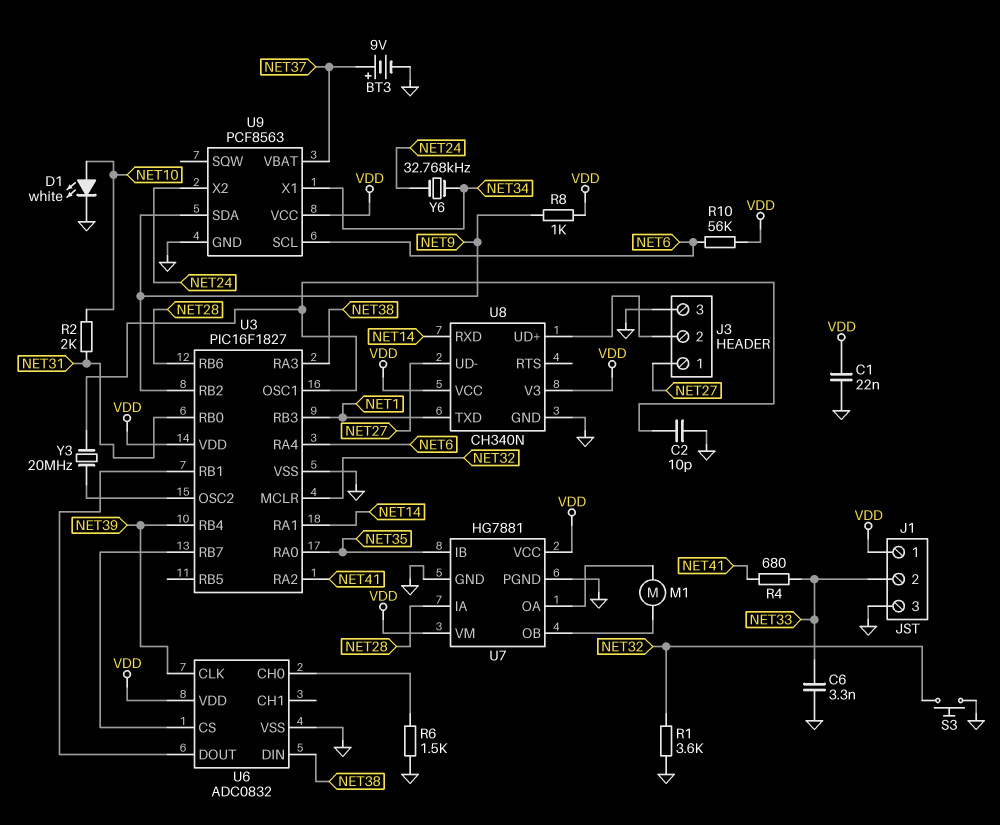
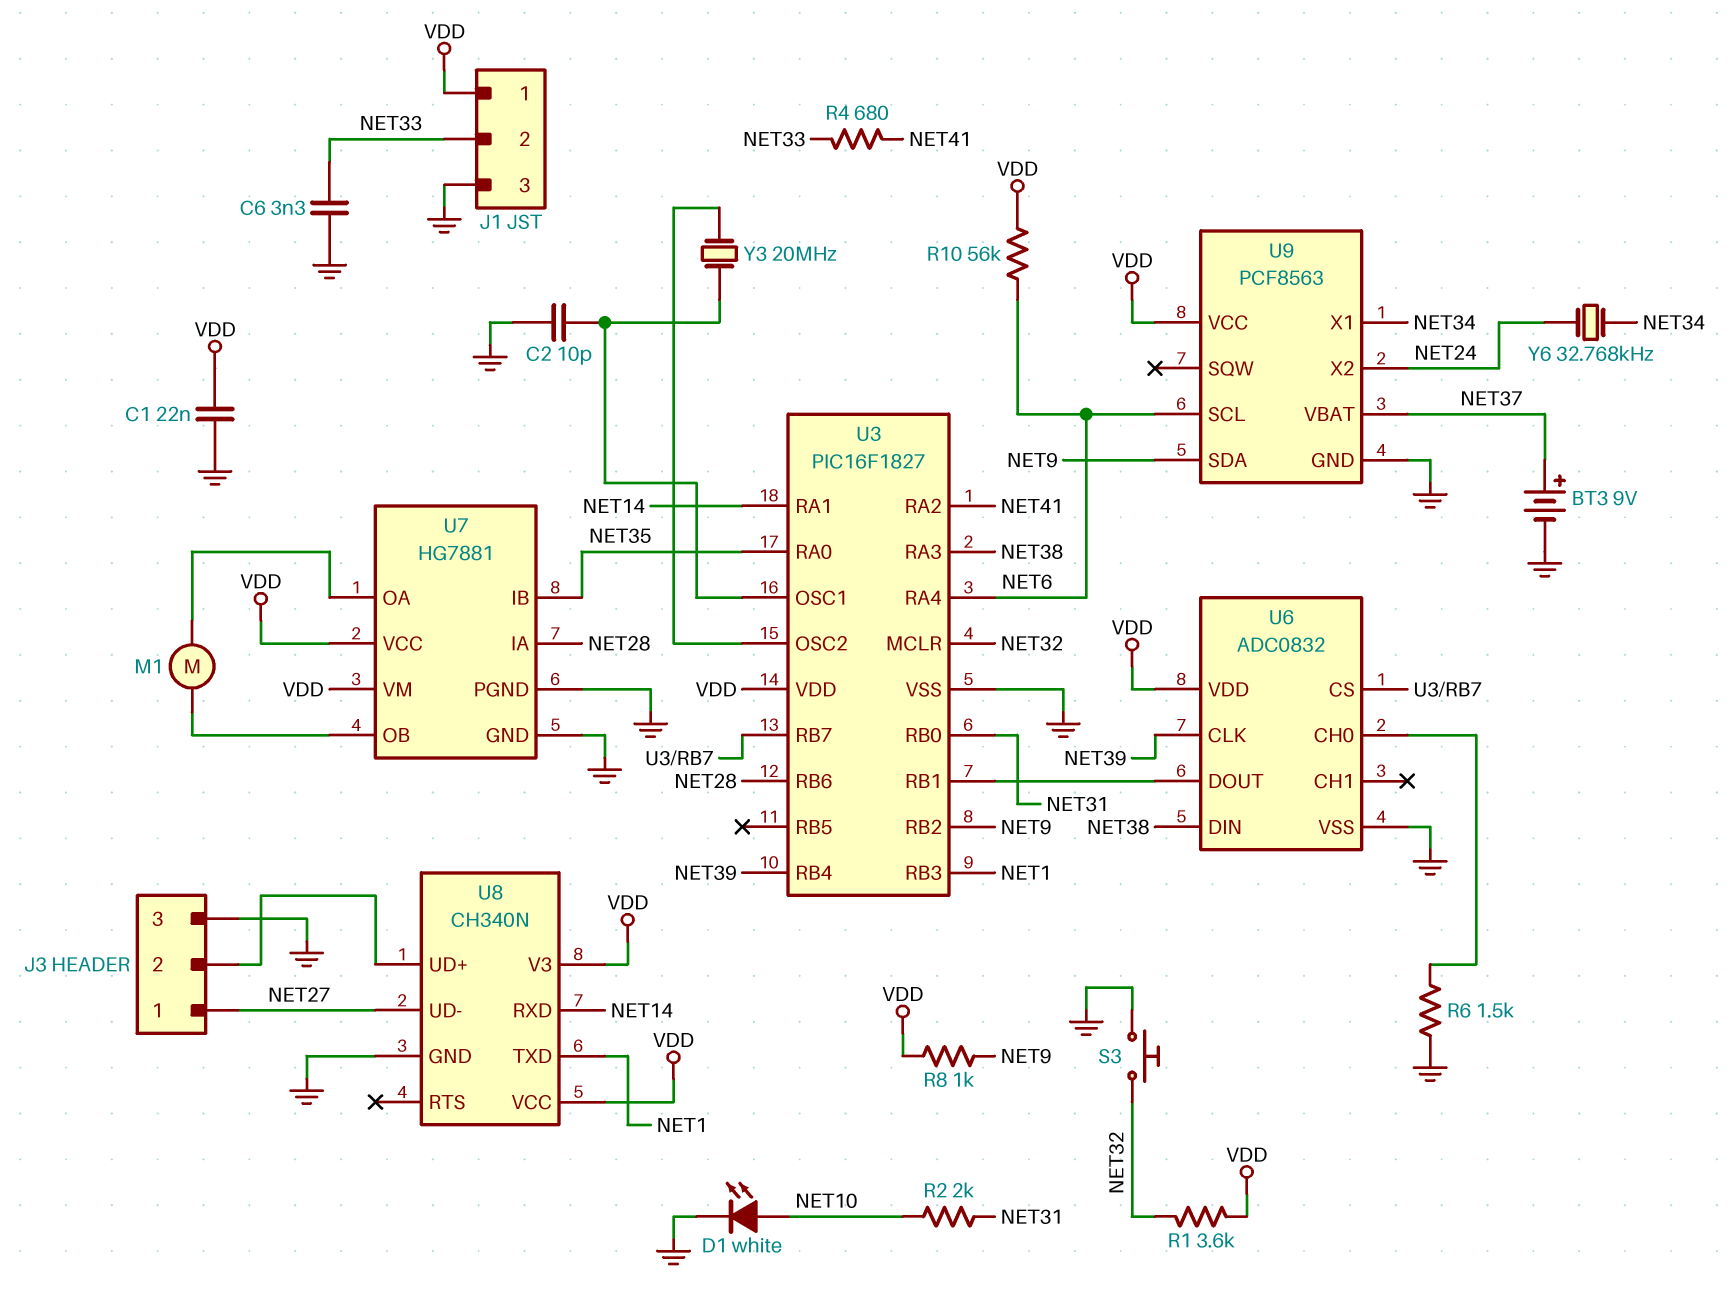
R1: 3.6k (GND, NET32) -> 3.6k (NET32, VDD)

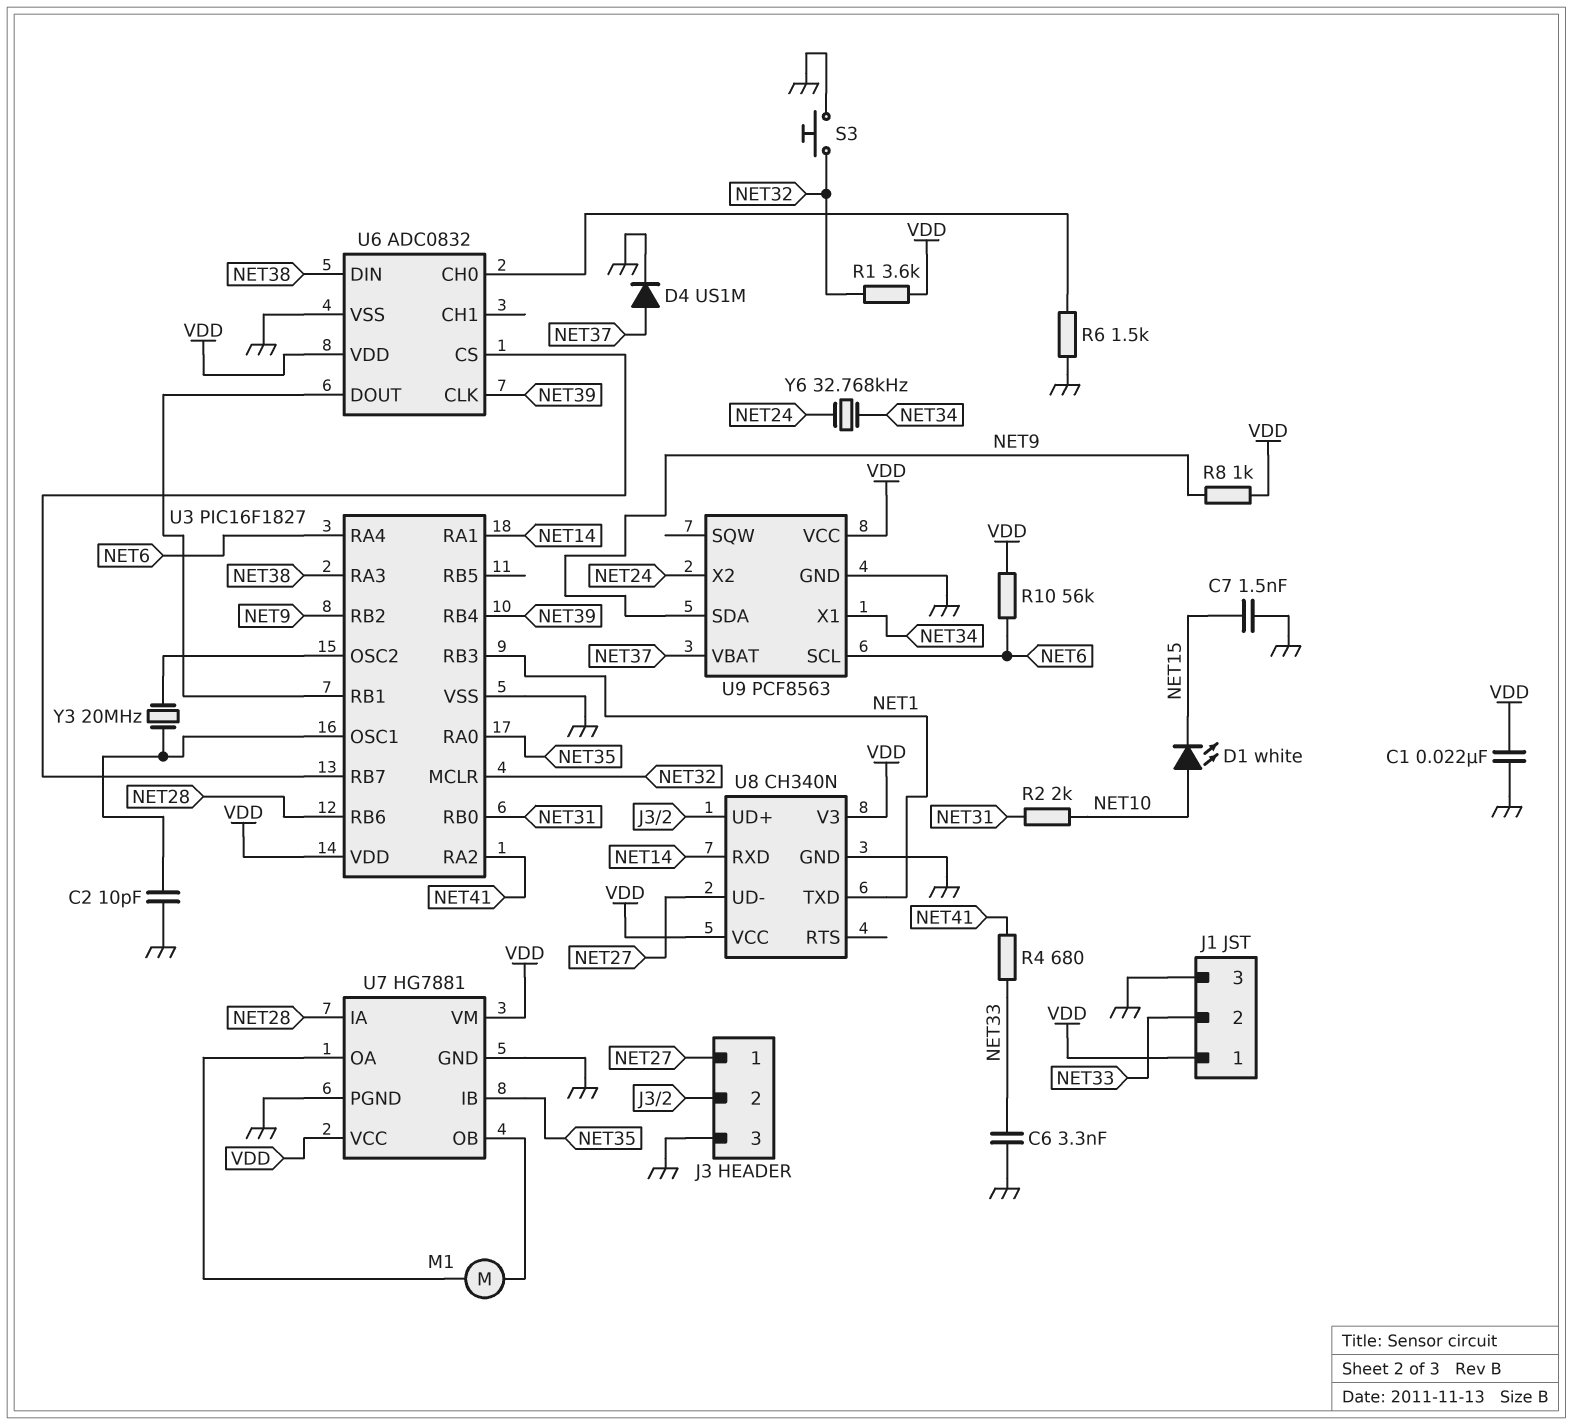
BT3: 9V (plus NET37, minus GND) -> none
C7: none -> 1.5nF (GND, NET15)
D1: LED white (A NET10, K GND) -> LED white (A NET10, K NET15)
D4: none -> diode US1M (A NET37, K GND)

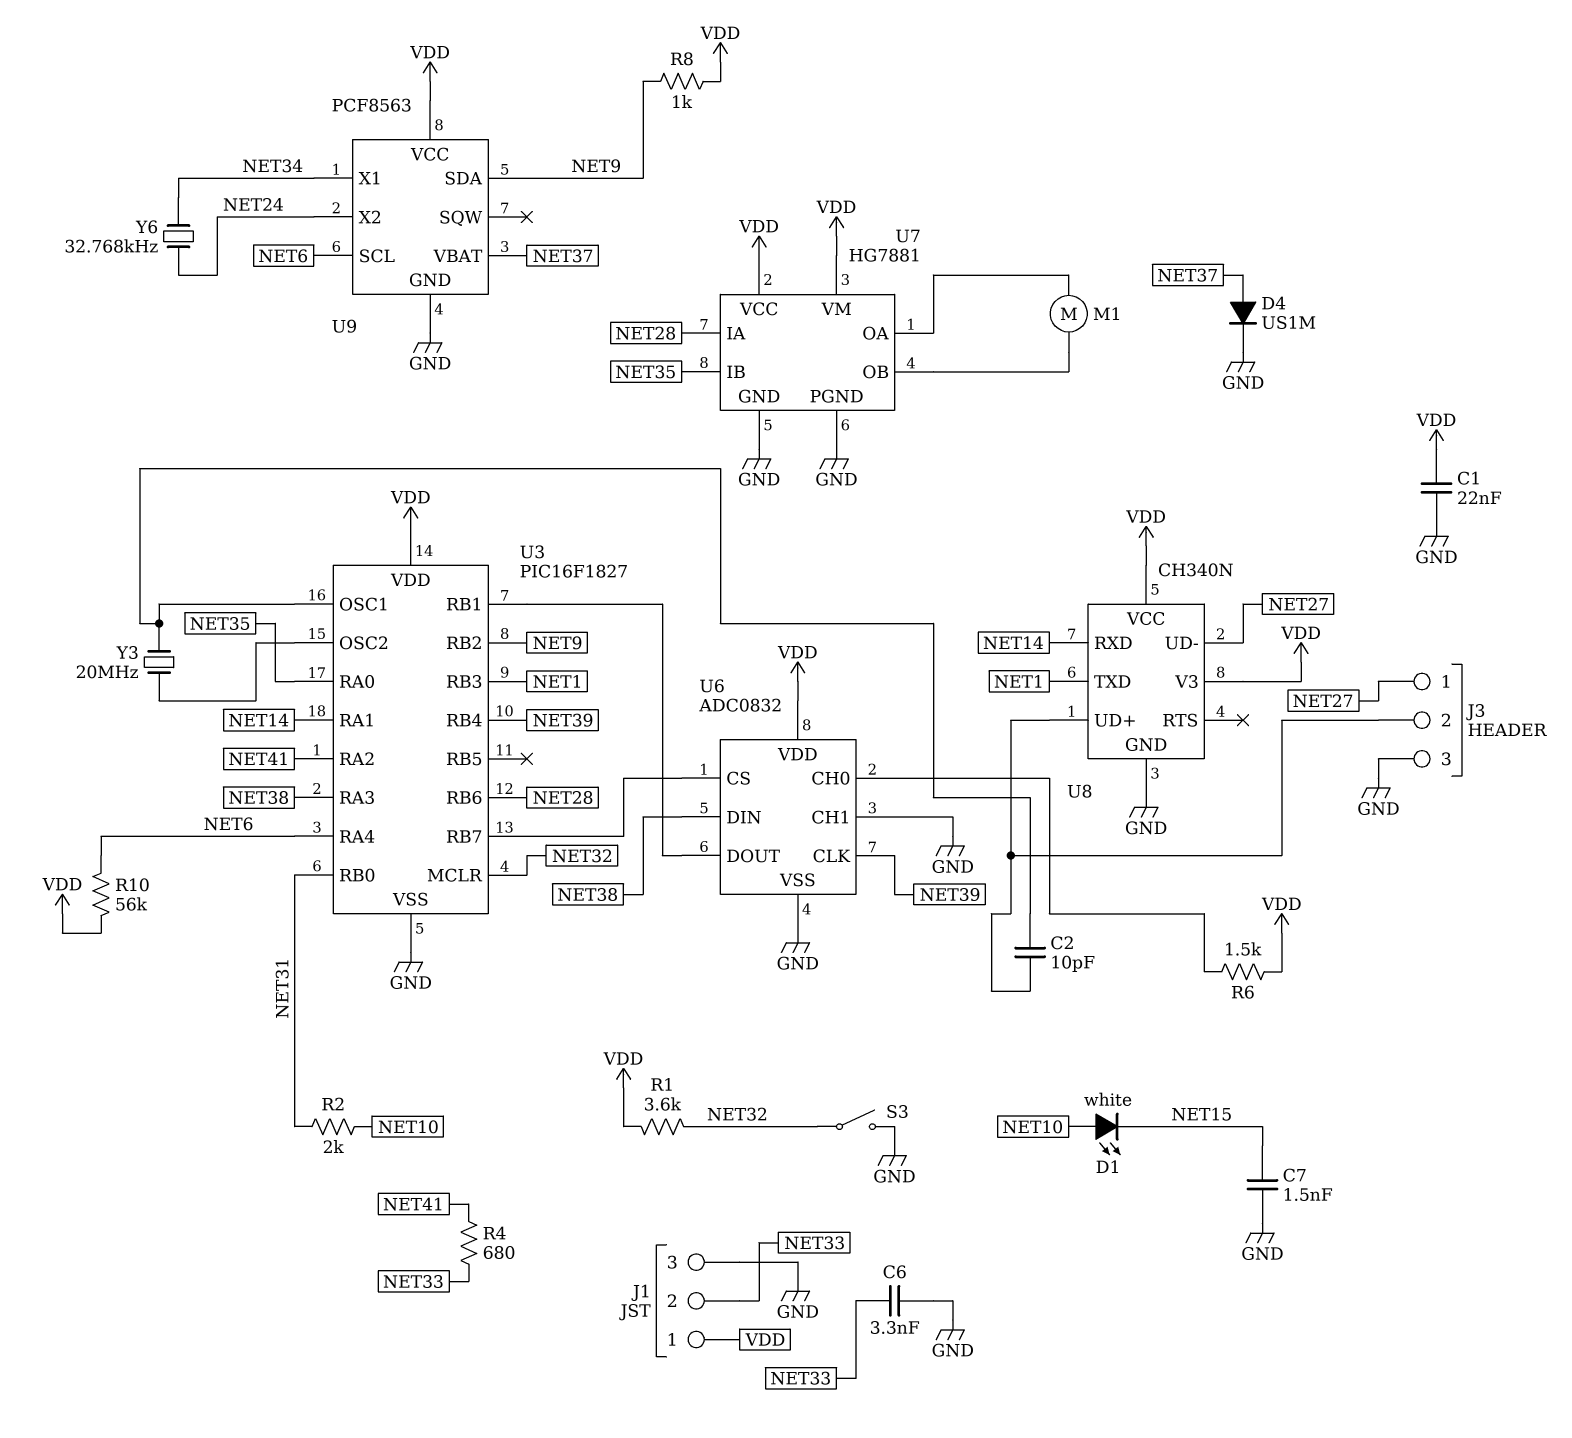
C2: 10pF (GND, U3/OSC1) -> 10pF (J3/2, U3/OSC1)
R6: 1.5k (GND, U6/CH0) -> 1.5k (U6/CH0, VDD)
S3: button (GND, NET32) -> switch (GND, NET32)
U6 pin CH1: none -> GND

